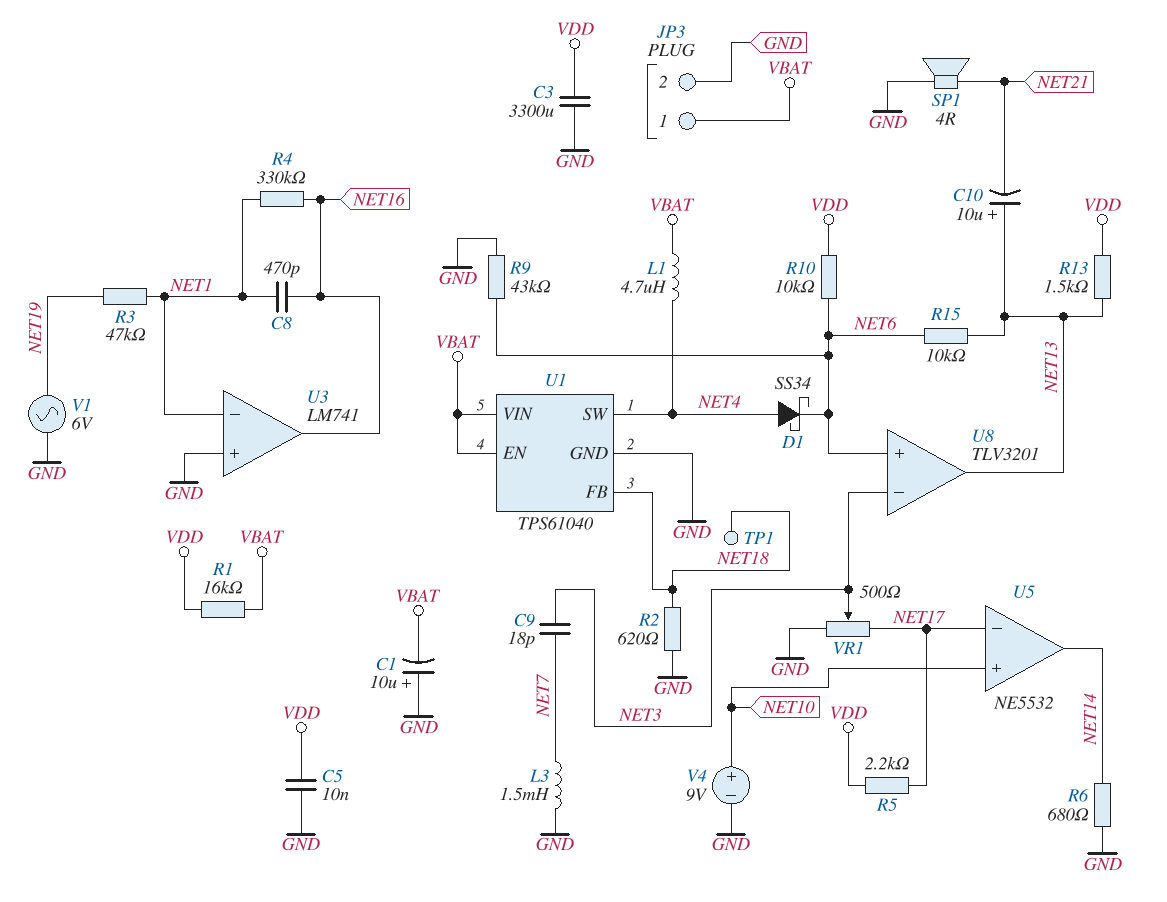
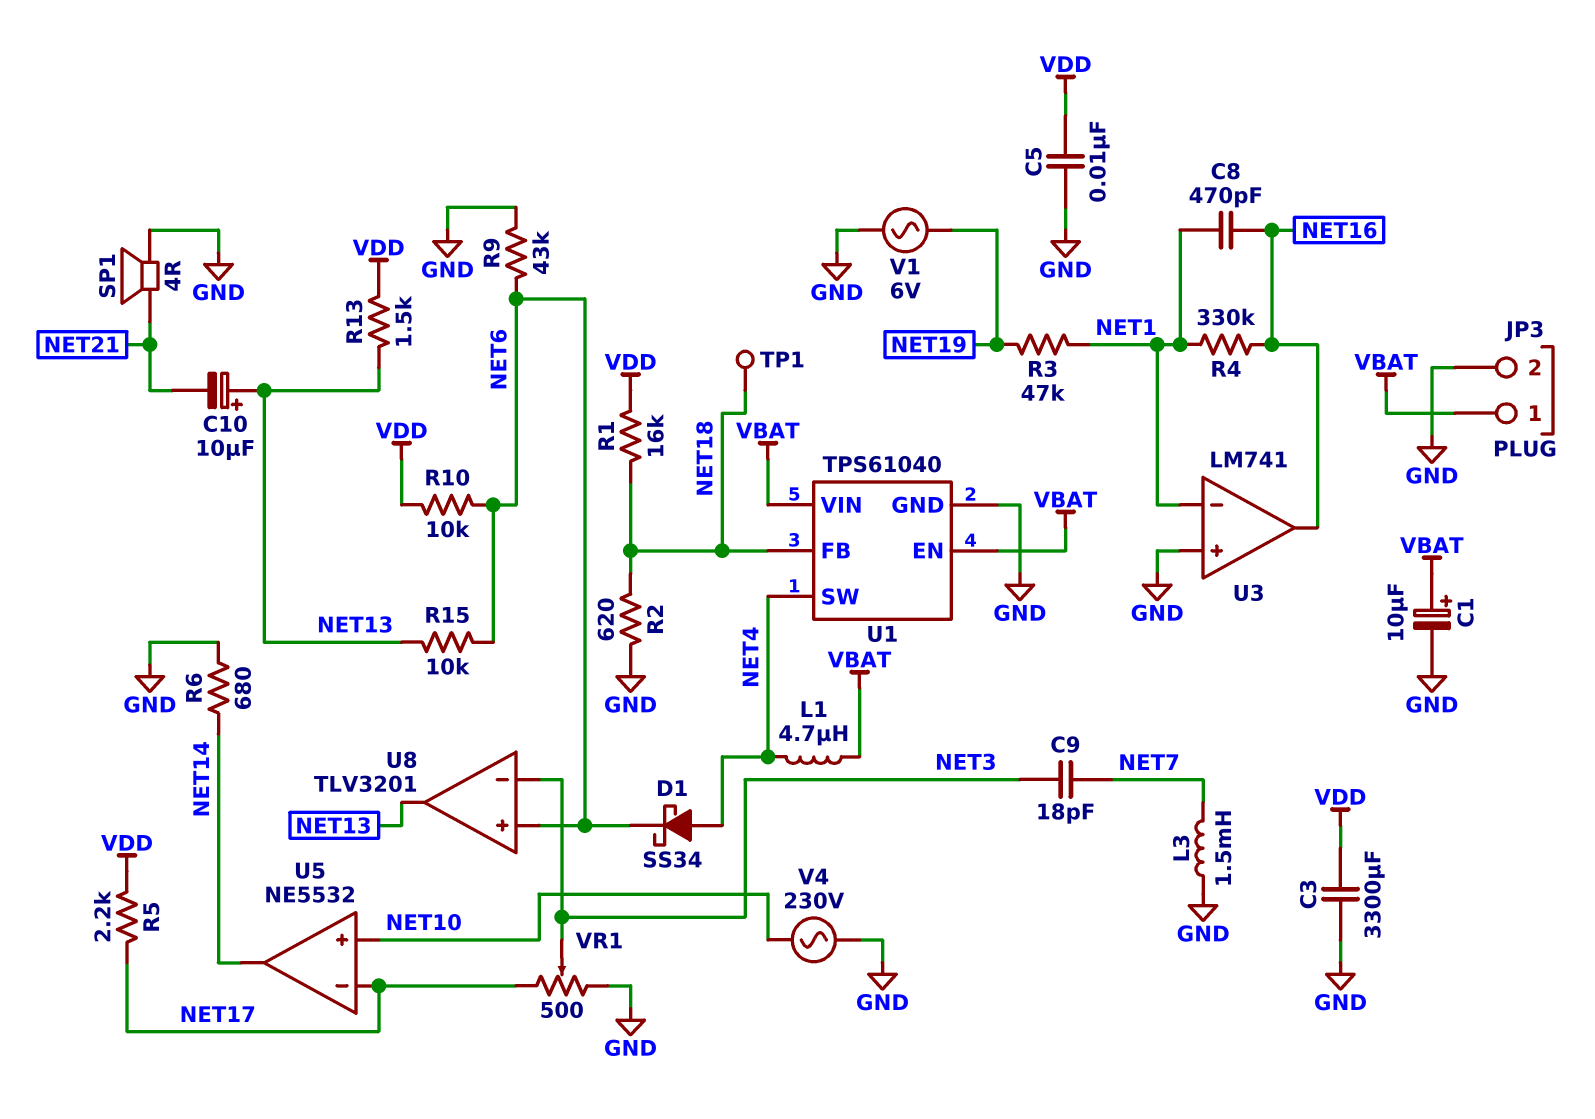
C1: 10uF (plus GND, minus VBAT) -> 10uF (plus VBAT, minus GND)
R1: 16k (VBAT, VDD) -> 16k (NET18, VDD)
V4: 9V (plus NET10, minus GND) -> AC 230V (GND, NET10)

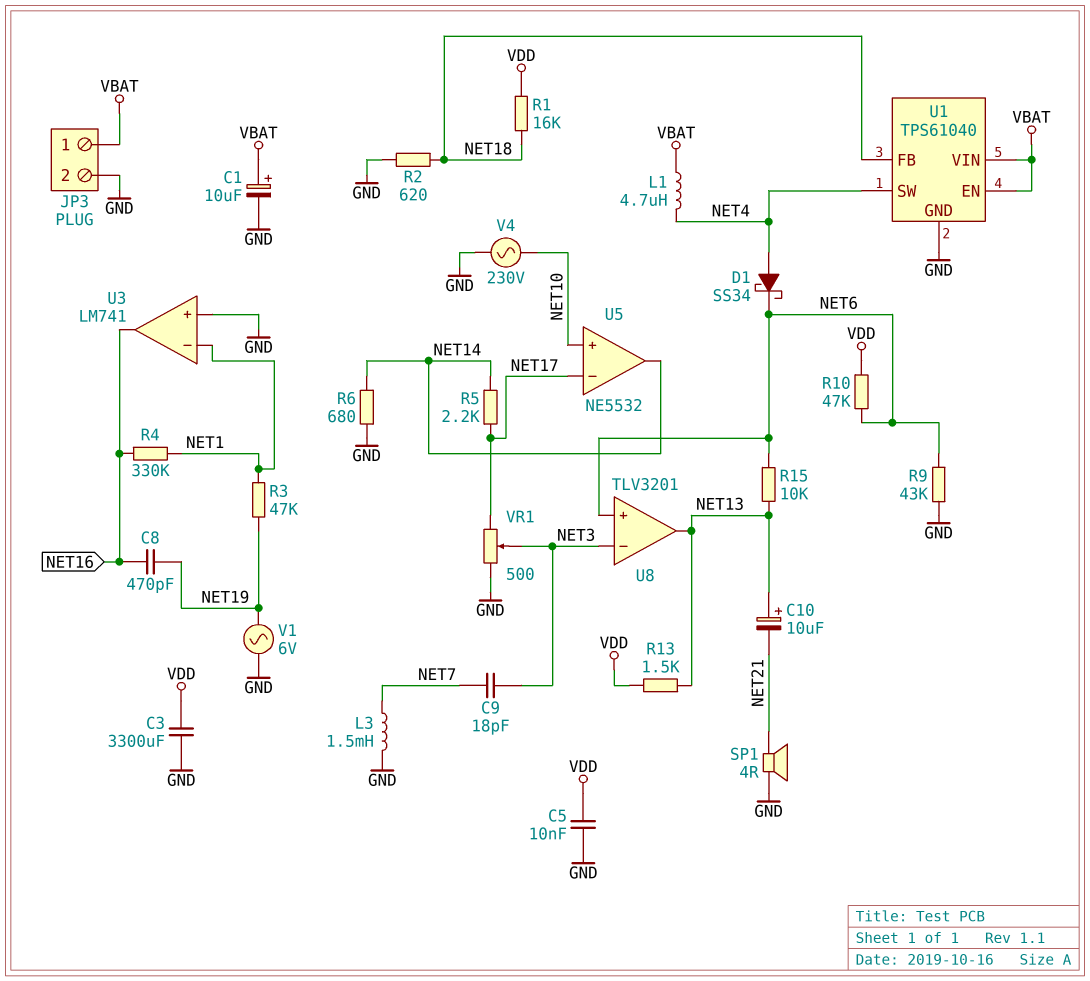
C8: 470pF (NET1, NET16) -> 470pF (NET16, NET19)
R5: 2.2k (NET17, VDD) -> 2.2k (NET14, NET17)
R10: 10k (NET6, VDD) -> 47k (NET6, VDD)
TP1: test point (NET18) -> none

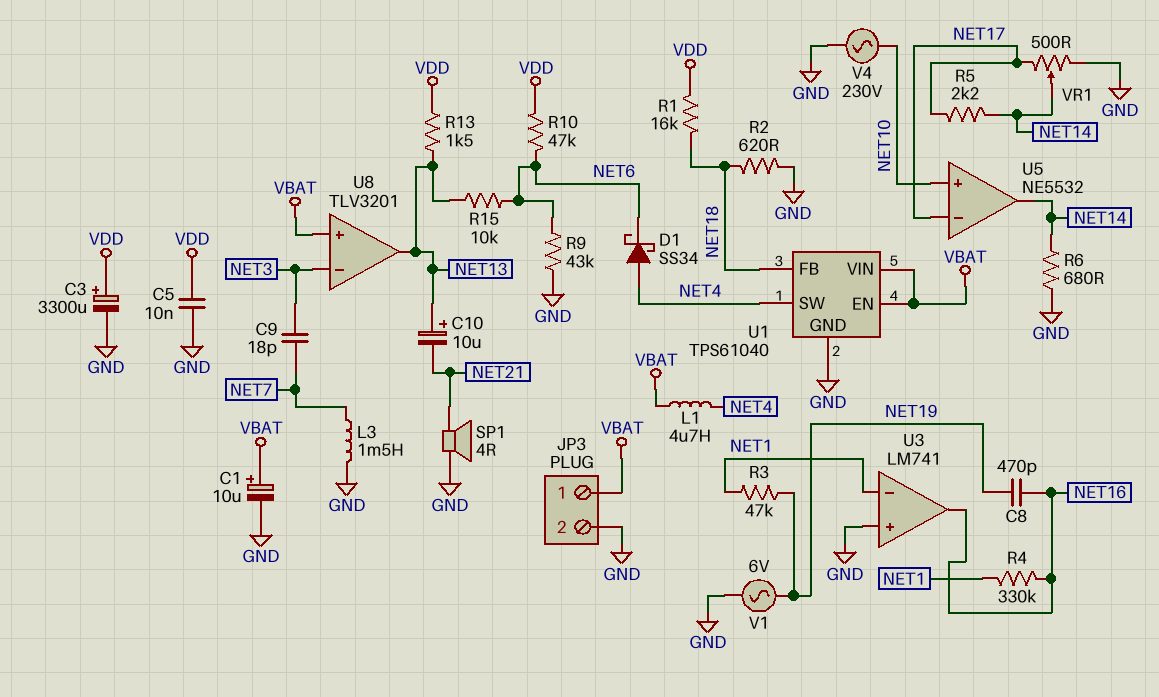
C3: 3300uF (GND, VDD) -> 3300uF (plus VDD, minus GND)
U8 pin in+: NET6 -> VBAT
VR1: 500 (GND, NET17, wiper NET3) -> 500 (GND, NET17, wiper NET14)

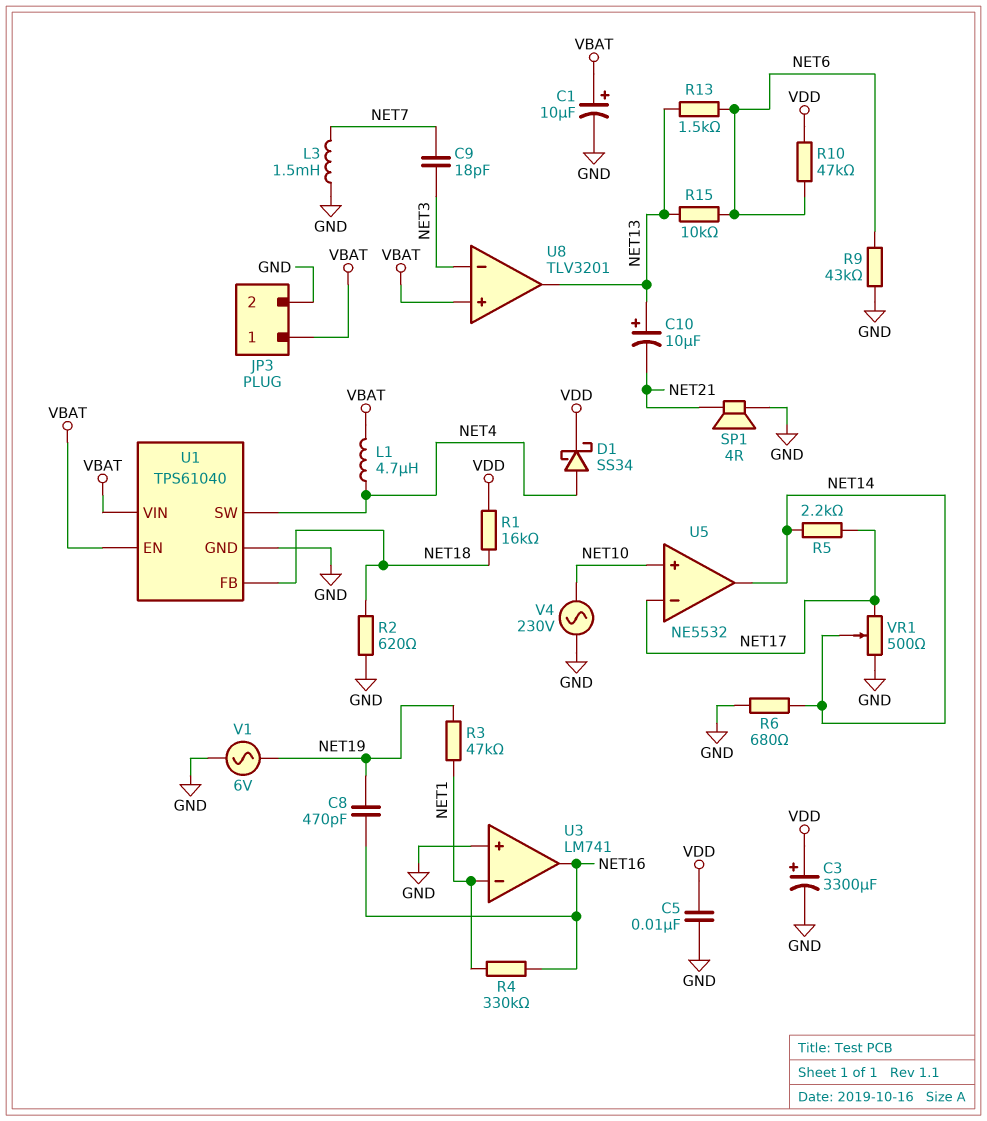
D1: schottky SS34 (A NET4, K NET6) -> schottky SS34 (A NET4, K VDD)
R13: 1.5k (NET13, VDD) -> 1.5k (NET6, NET13)

